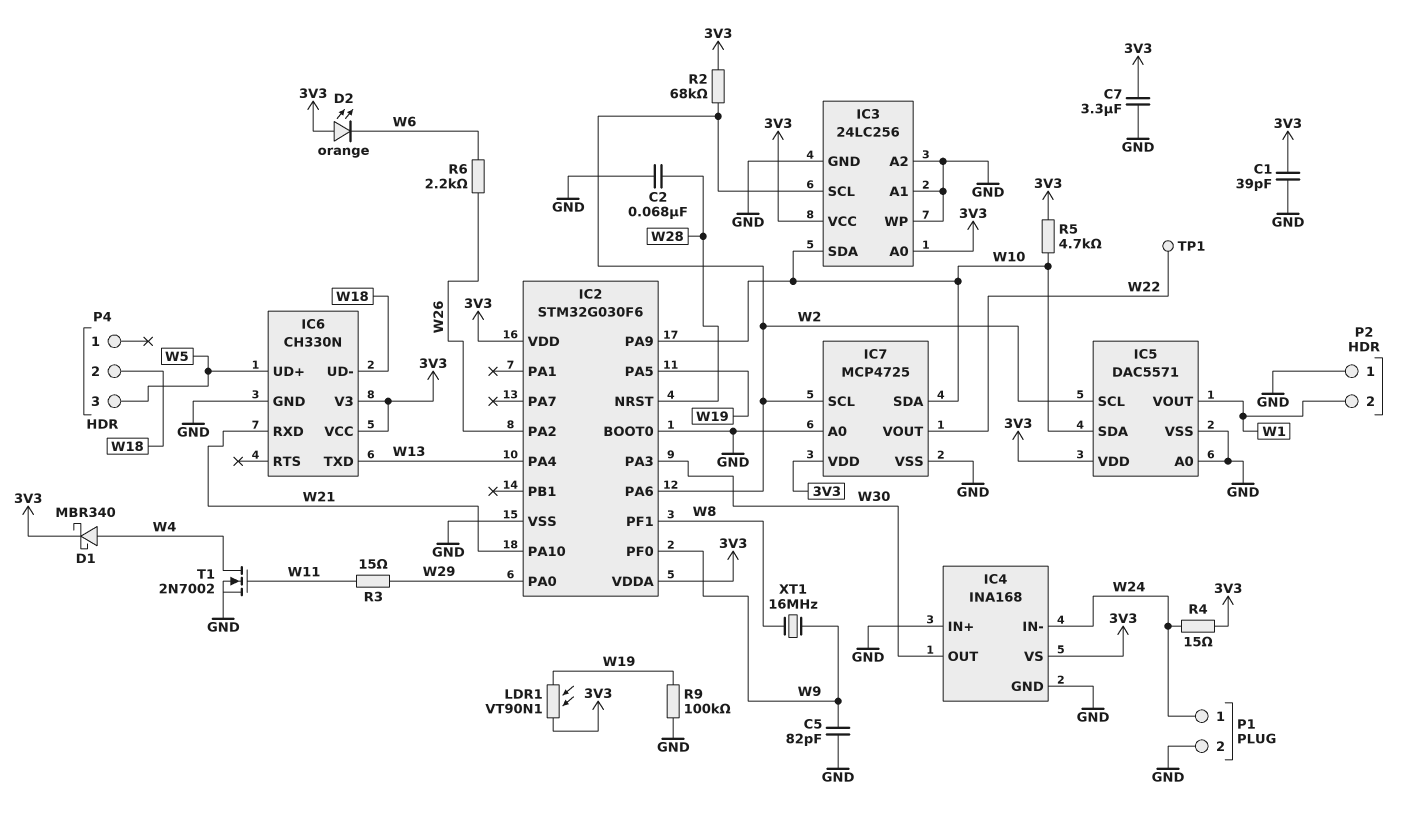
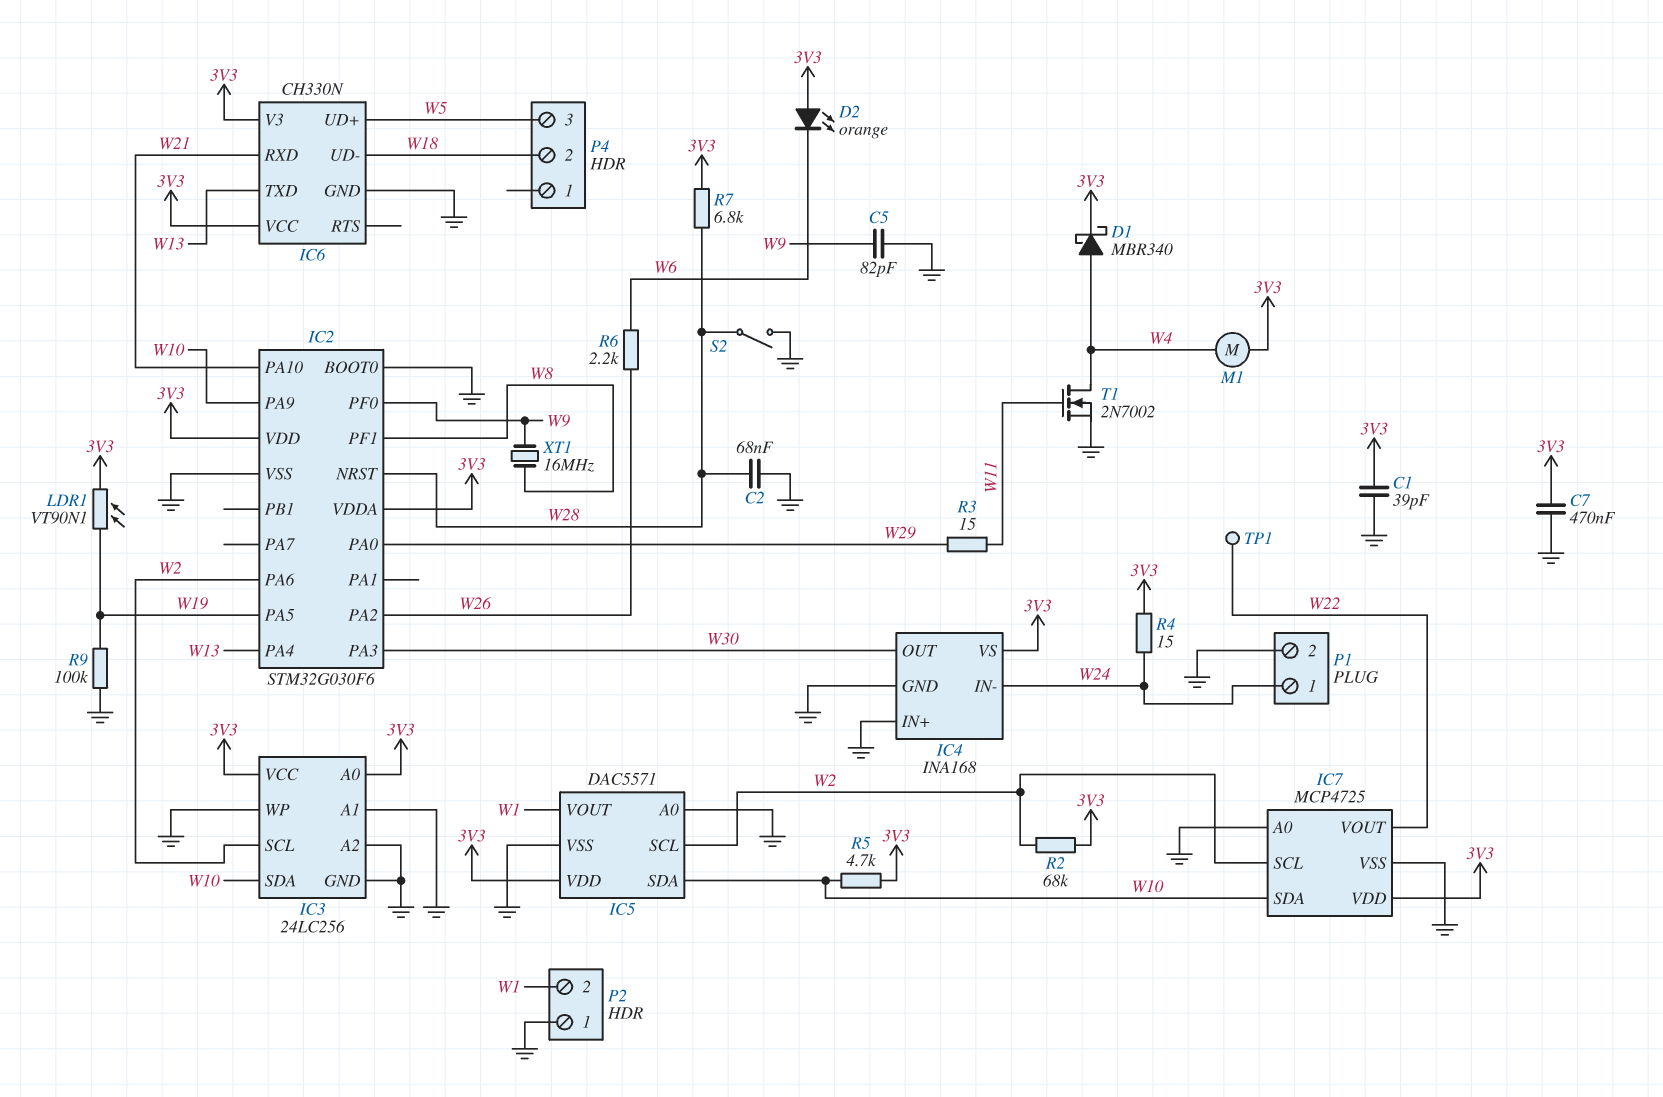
C7: 3.3uF (3V3, GND) -> 470nF (3V3, GND)
M1: none -> motor (3V3, W4)
R7: none -> 6.8k (3V3, W28)
S2: none -> switch (GND, W28)

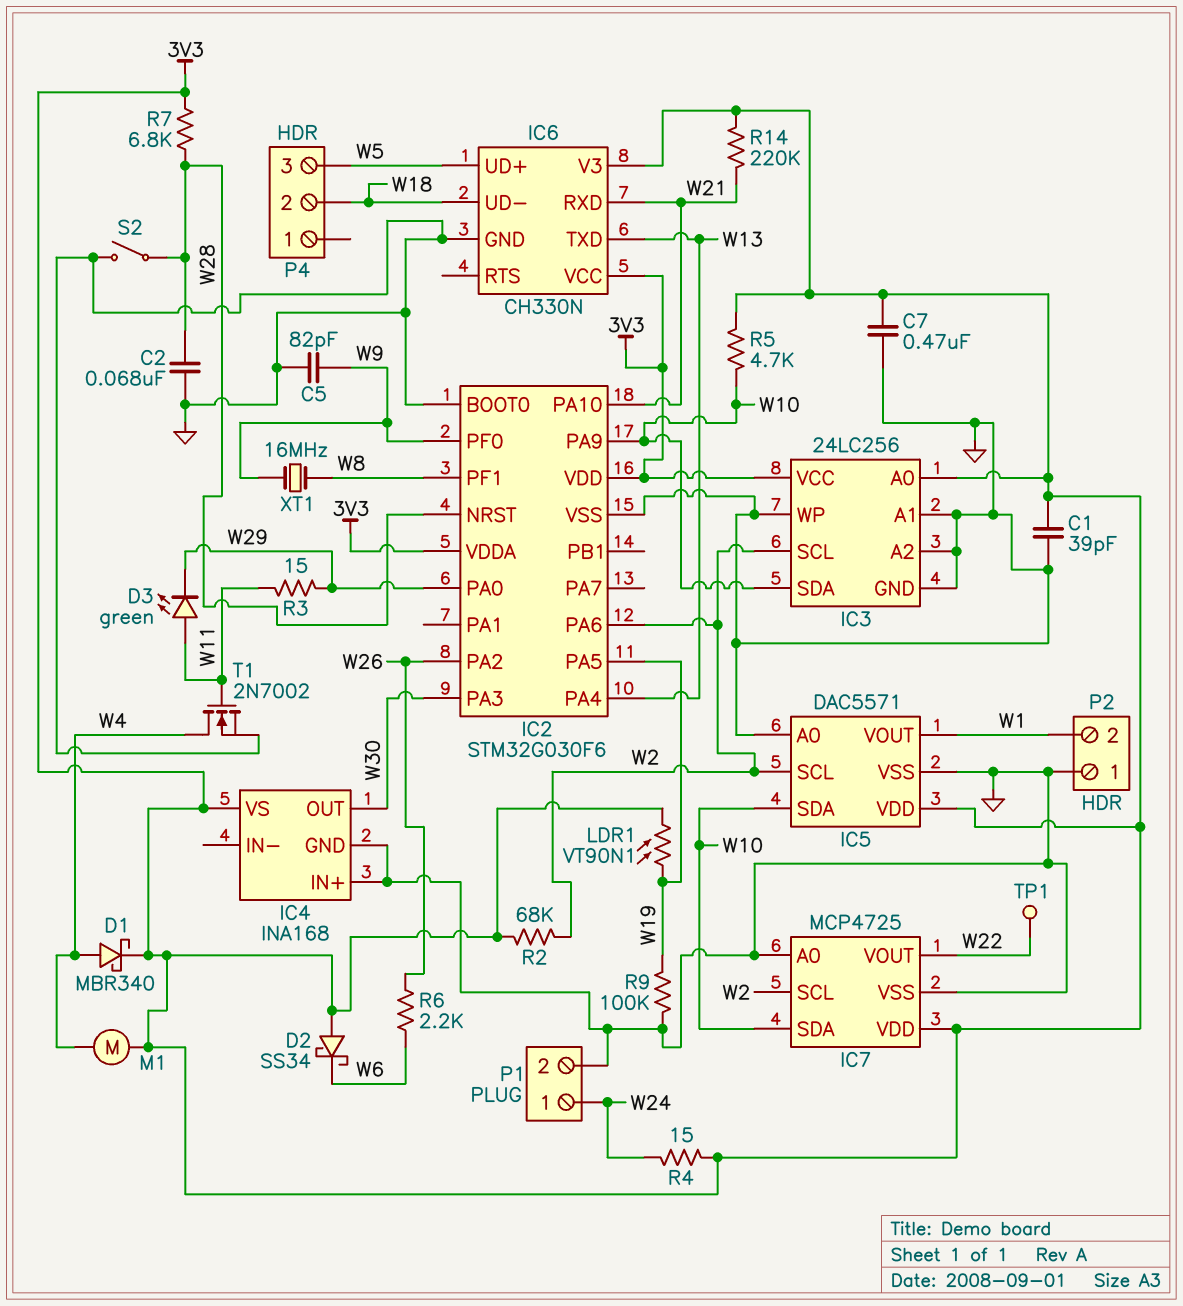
D2: LED orange (A 3V3, K W6) -> schottky SS34 (A 3V3, K W6)
D3: none -> LED green (A W11, K W29)
IC4 pin IN-: W24 -> none
R14: none -> 220k (3V3, W21)

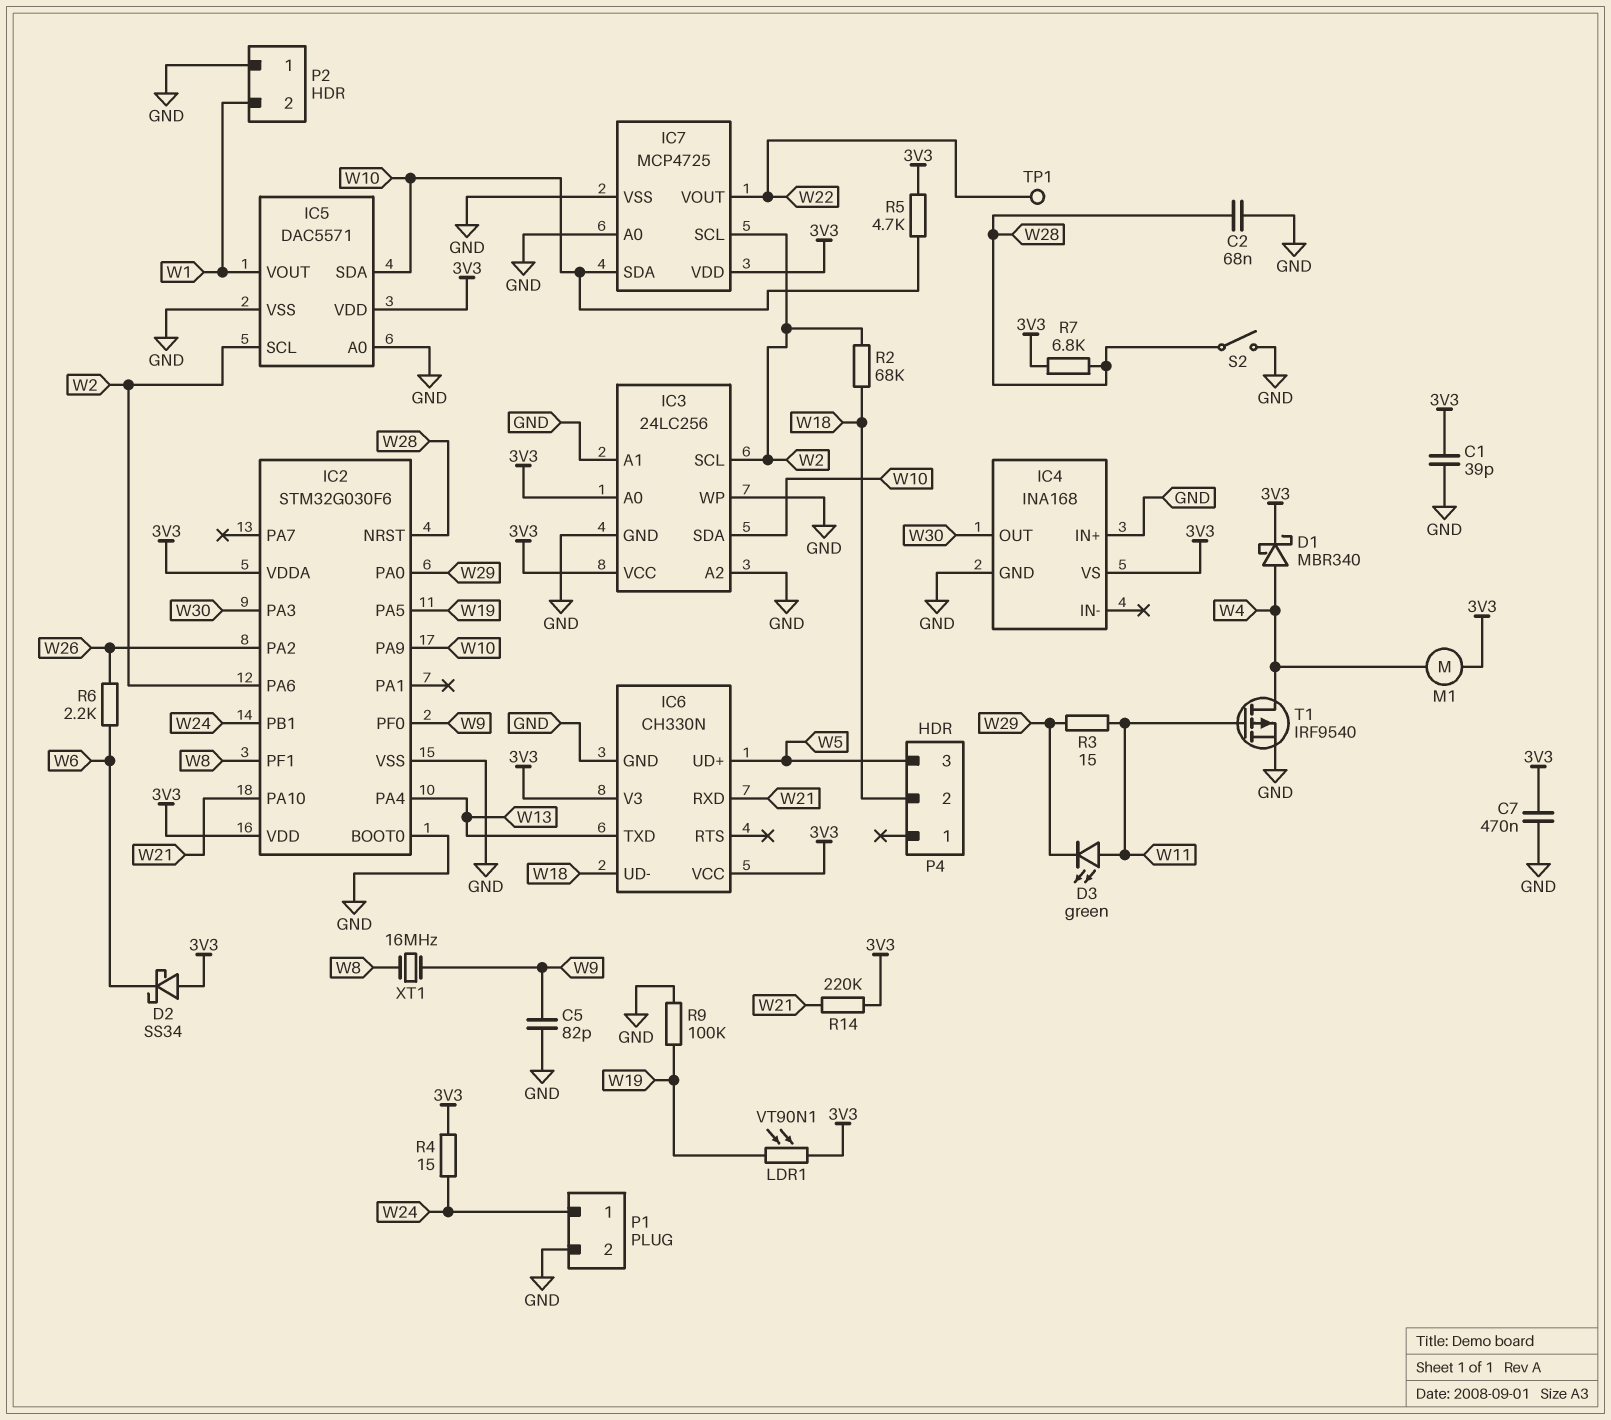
IC2 pin PB1: none -> W24
R2: 68k (3V3, W2) -> 68k (W2, W18)
T1: NMOS 2N7002 (G W11, D W4, S GND) -> PMOS IRF9540 (G W11, D W4, S GND)

